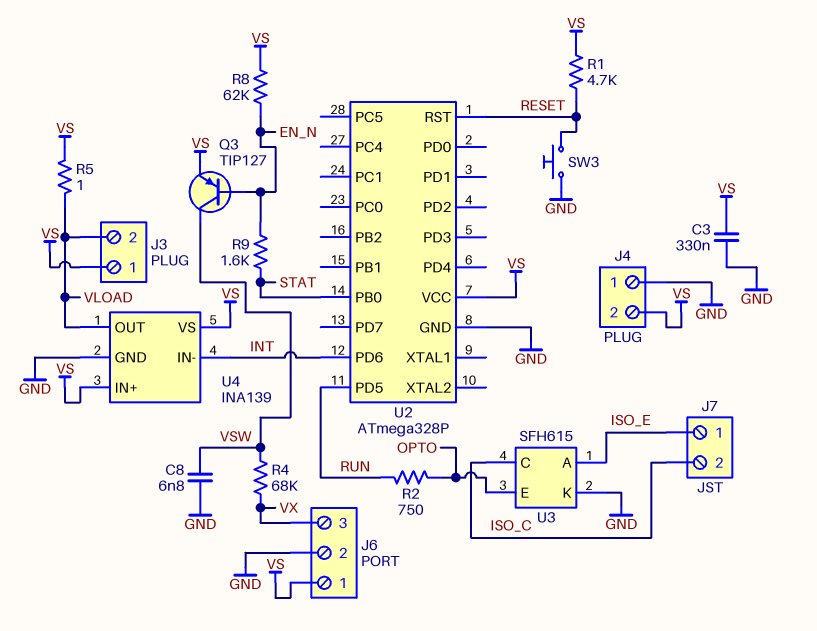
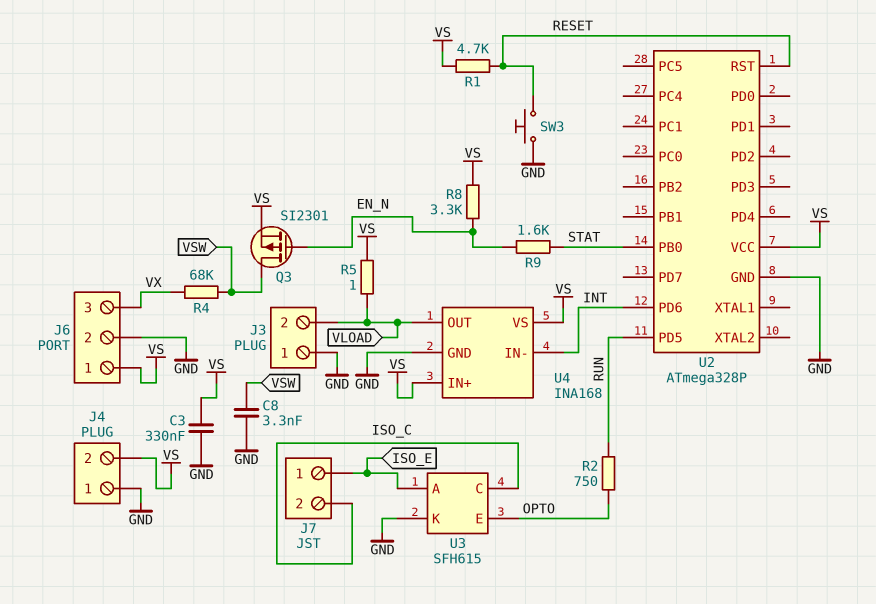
C8: 6.8nF (GND, VSW) -> 3.3nF (GND, VSW)
J3 pin 1: VS -> GND
Q3: PNP TIP127 (B EN_N, C VSW, E VS) -> PMOS SI2301 (G EN_N, D VSW, S VS)
R8: 62k (EN_N, VS) -> 3.3k (EN_N, VS)
U4: INA139 -> INA168

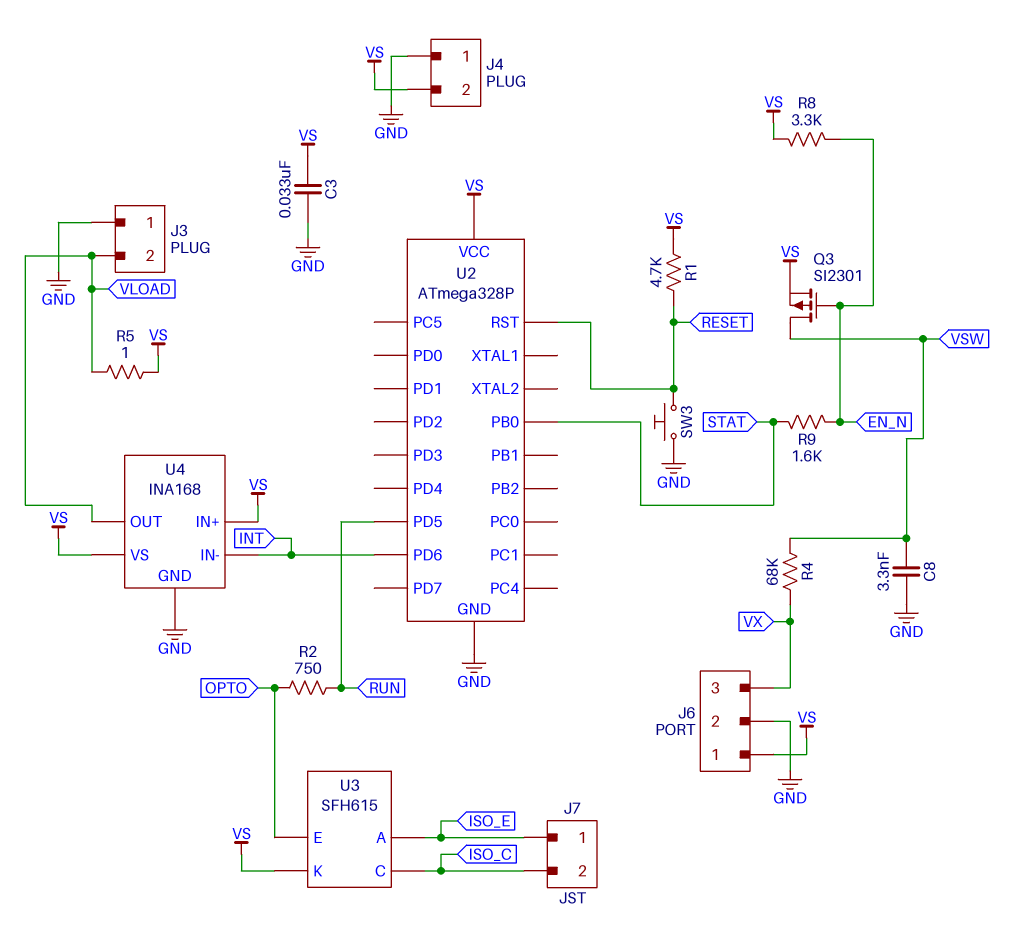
C3: 330nF (GND, VS) -> 33nF (GND, VS)
U3 pin K: GND -> VS

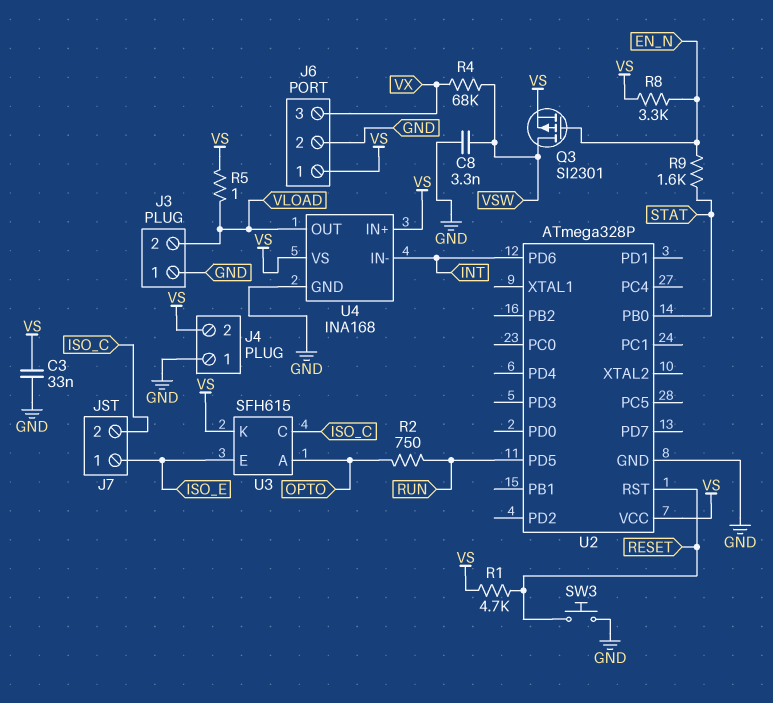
U3 pin A: ISO_E -> OPTO
U3 pin E: OPTO -> ISO_E

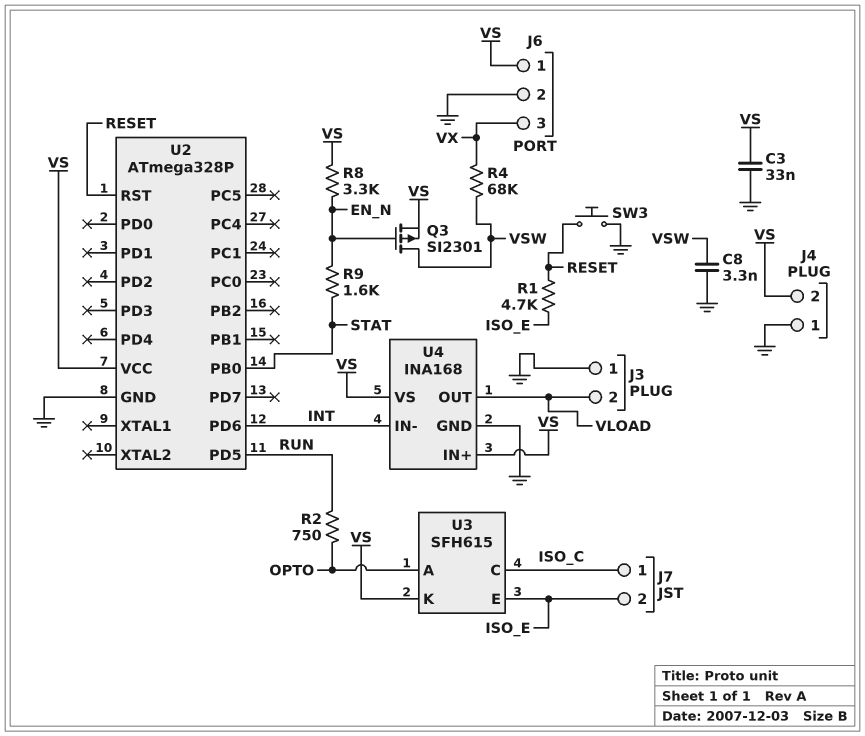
J7 pin 1: ISO_E -> ISO_C
J7 pin 2: ISO_C -> ISO_E
R1: 4.7k (RESET, VS) -> 4.7k (ISO_E, RESET)
R5: 1 (VLOAD, VS) -> none

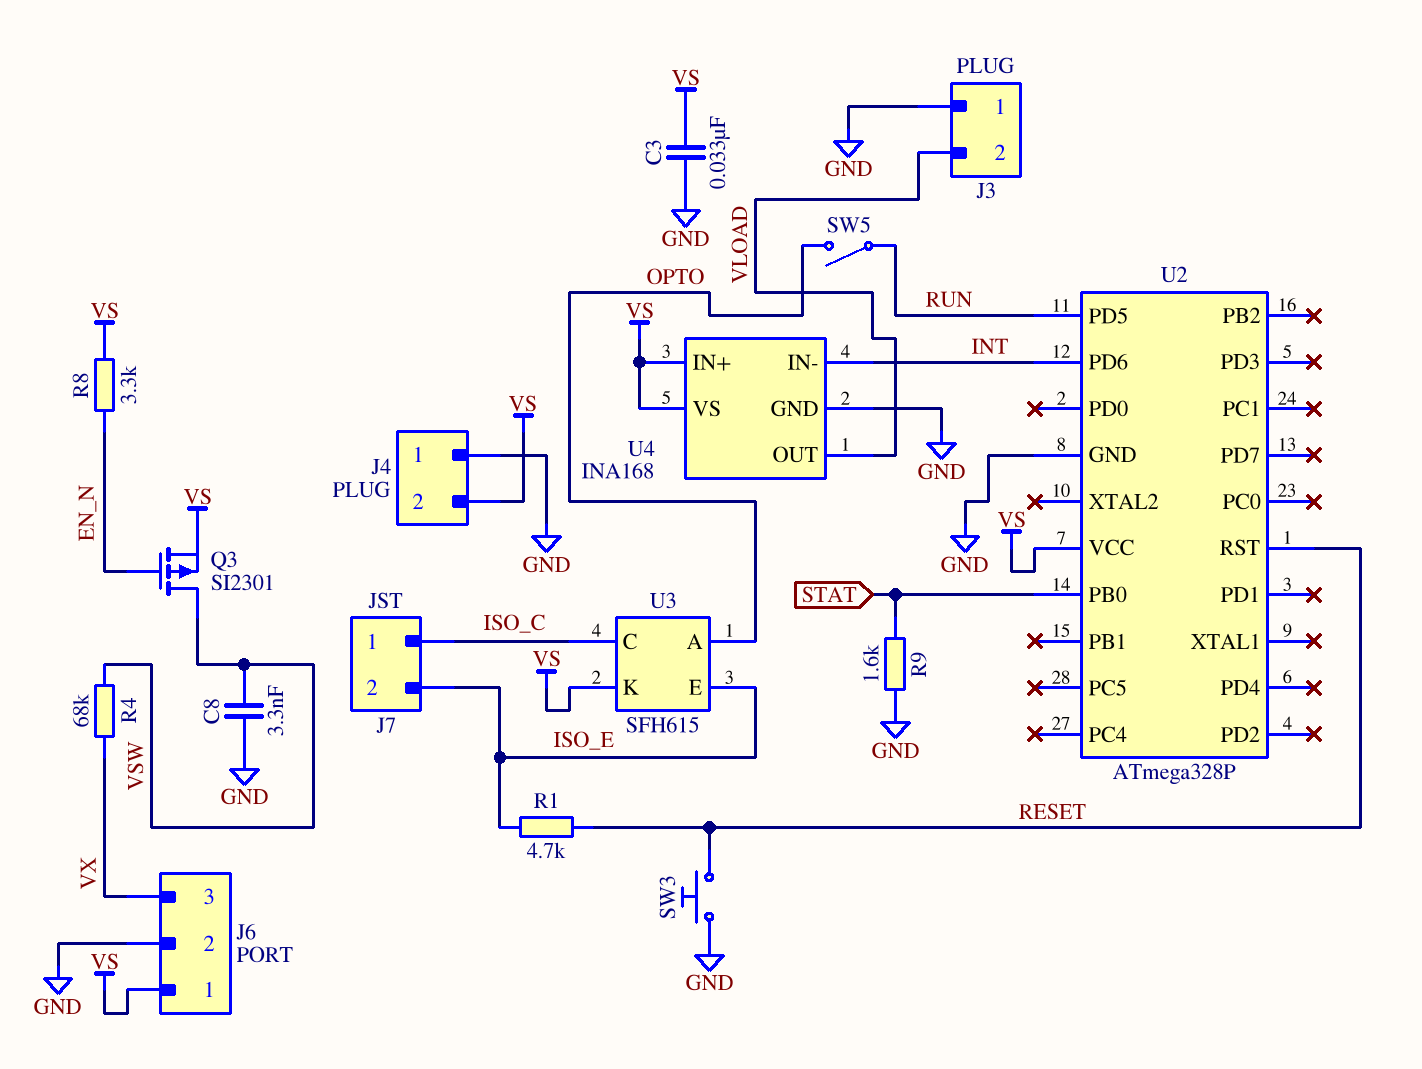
R2: 750 (OPTO, RUN) -> none
R9: 1.6k (EN_N, STAT) -> 1.6k (GND, STAT)
SW5: none -> switch (OPTO, RUN)

